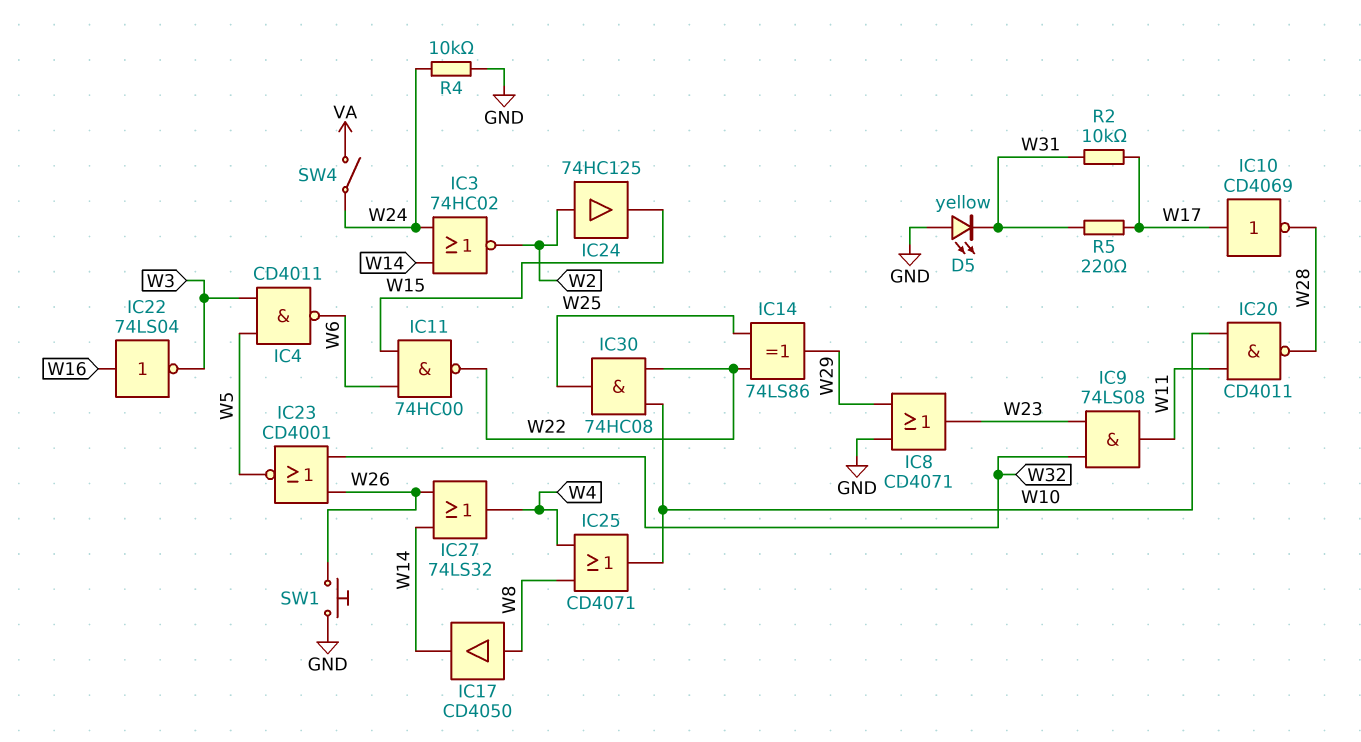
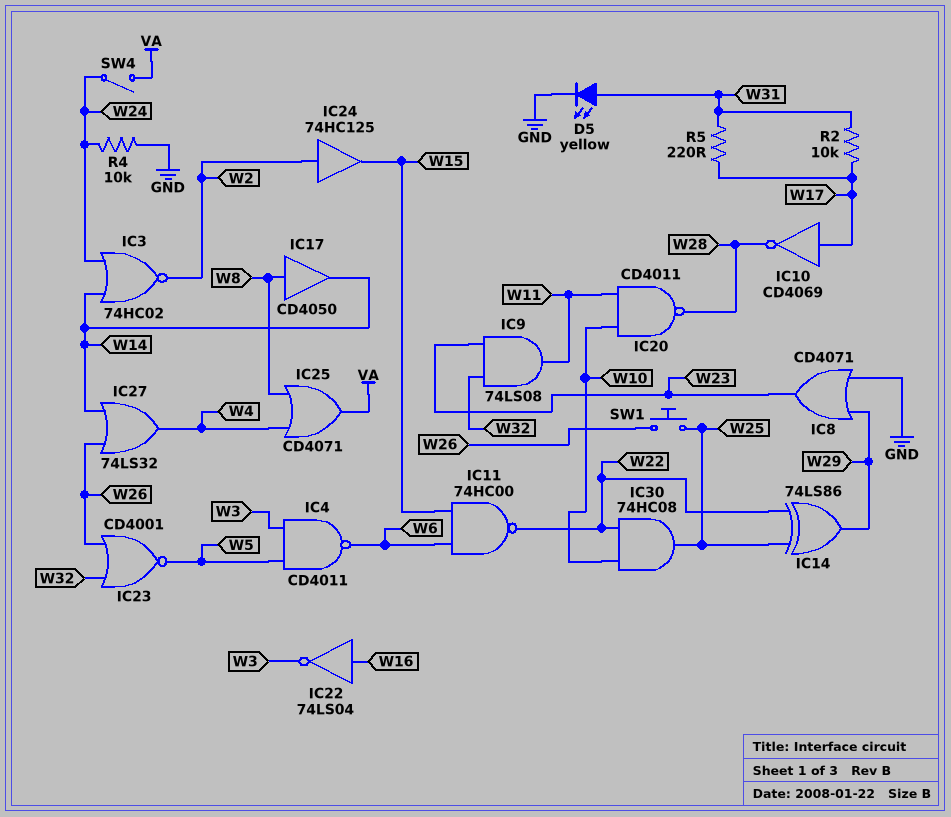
D5: LED yellow (A GND, K W31) -> LED yellow (A W31, K GND)
IC25: OR CD4071 (in W4, in W8, out W10) -> OR CD4071 (in W4, in W8, out VA)
SW1: button (GND, W26) -> button (W25, W26)

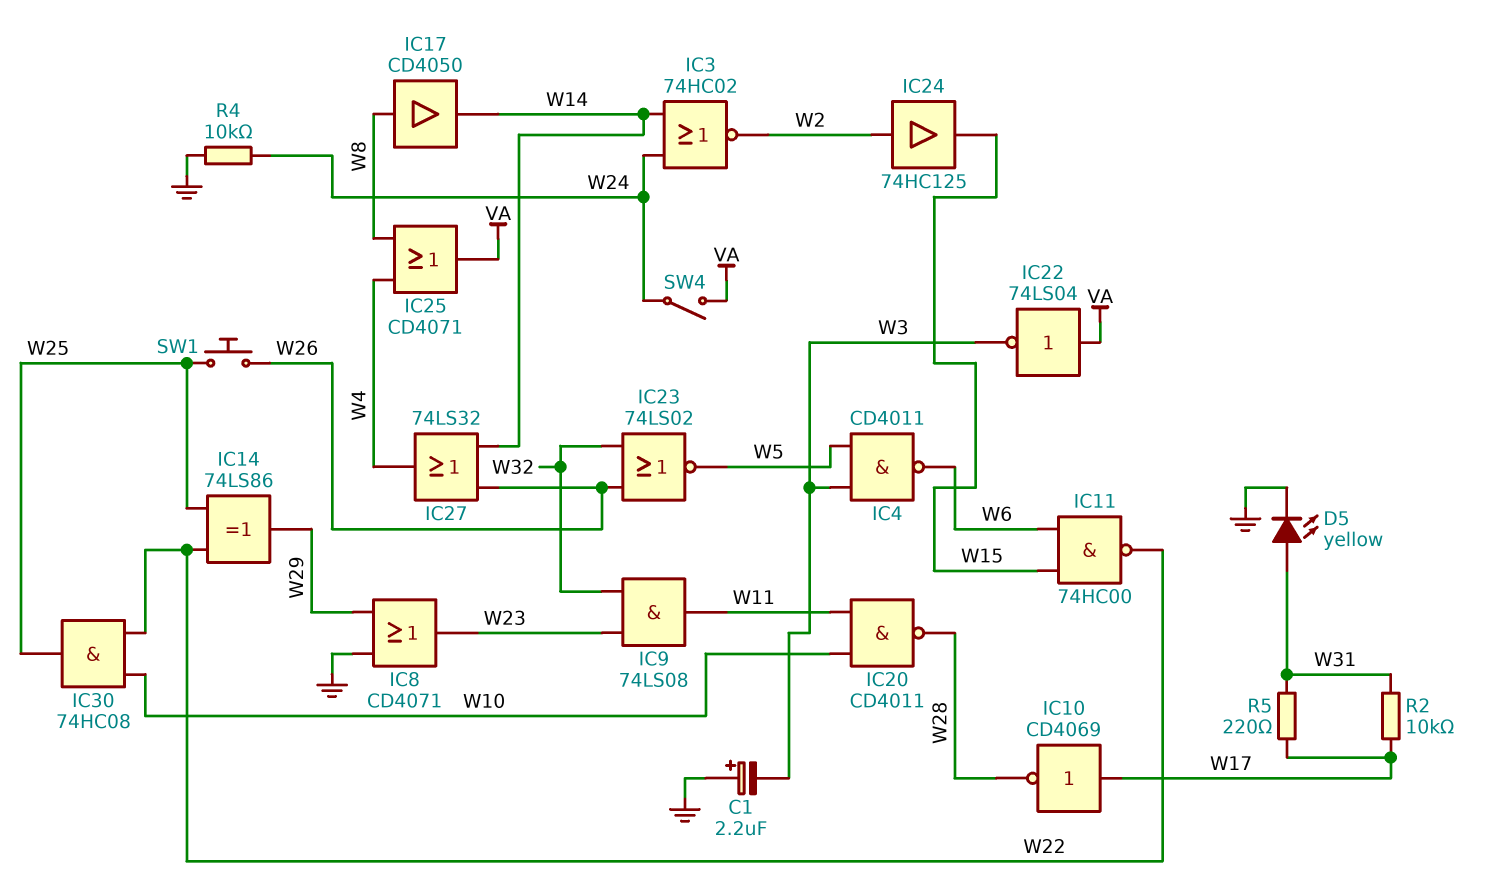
C1: none -> 2.2uF (plus GND, minus W3)
IC22: NOT 74LS04 (in W16, out W3) -> NOT 74LS04 (in VA, out W3)
IC23: NOR CD4001 (in W26, in W32, out W5) -> NOR 74LS02 (in W26, in W32, out W5)

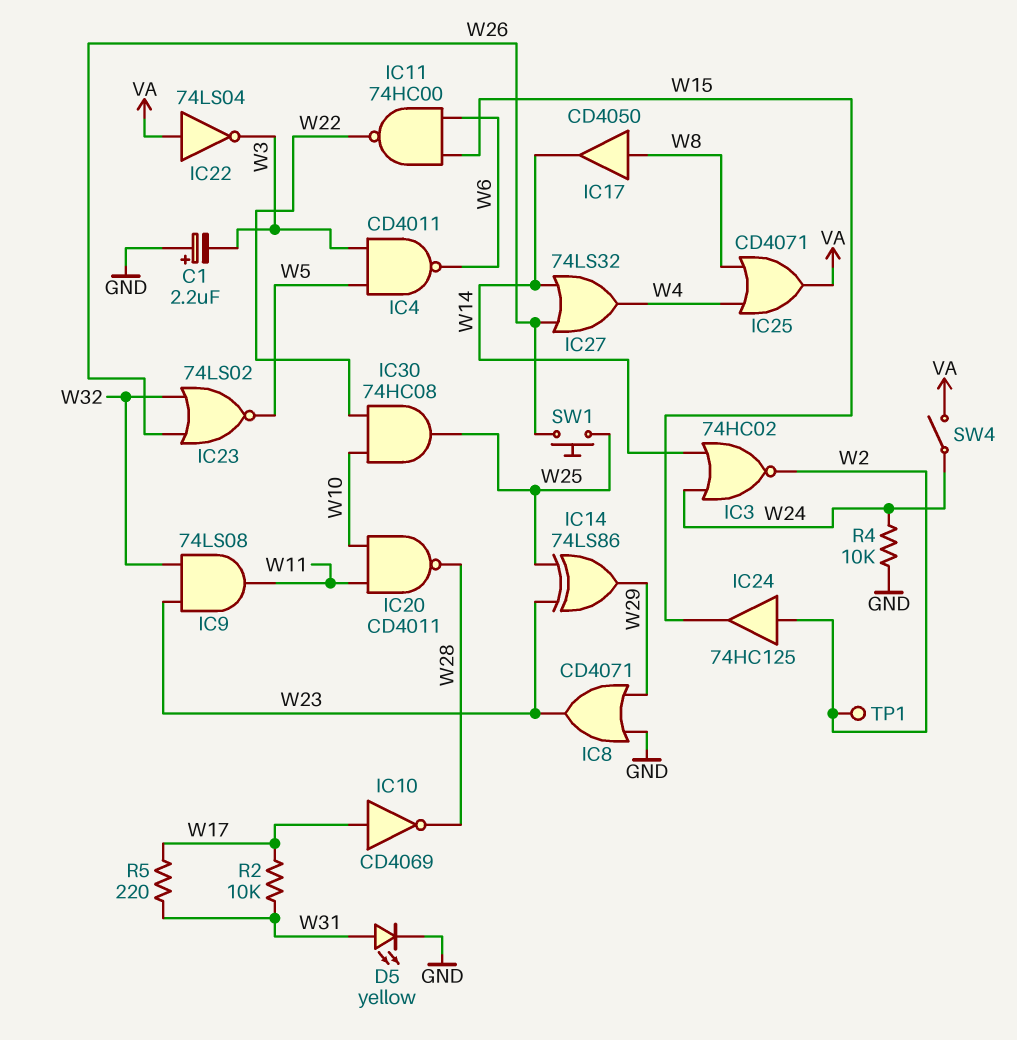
IC14: XOR 74LS86 (in W22, in W25, out W29) -> XOR 74LS86 (in W23, in W25, out W29)
TP1: none -> test point (W2)

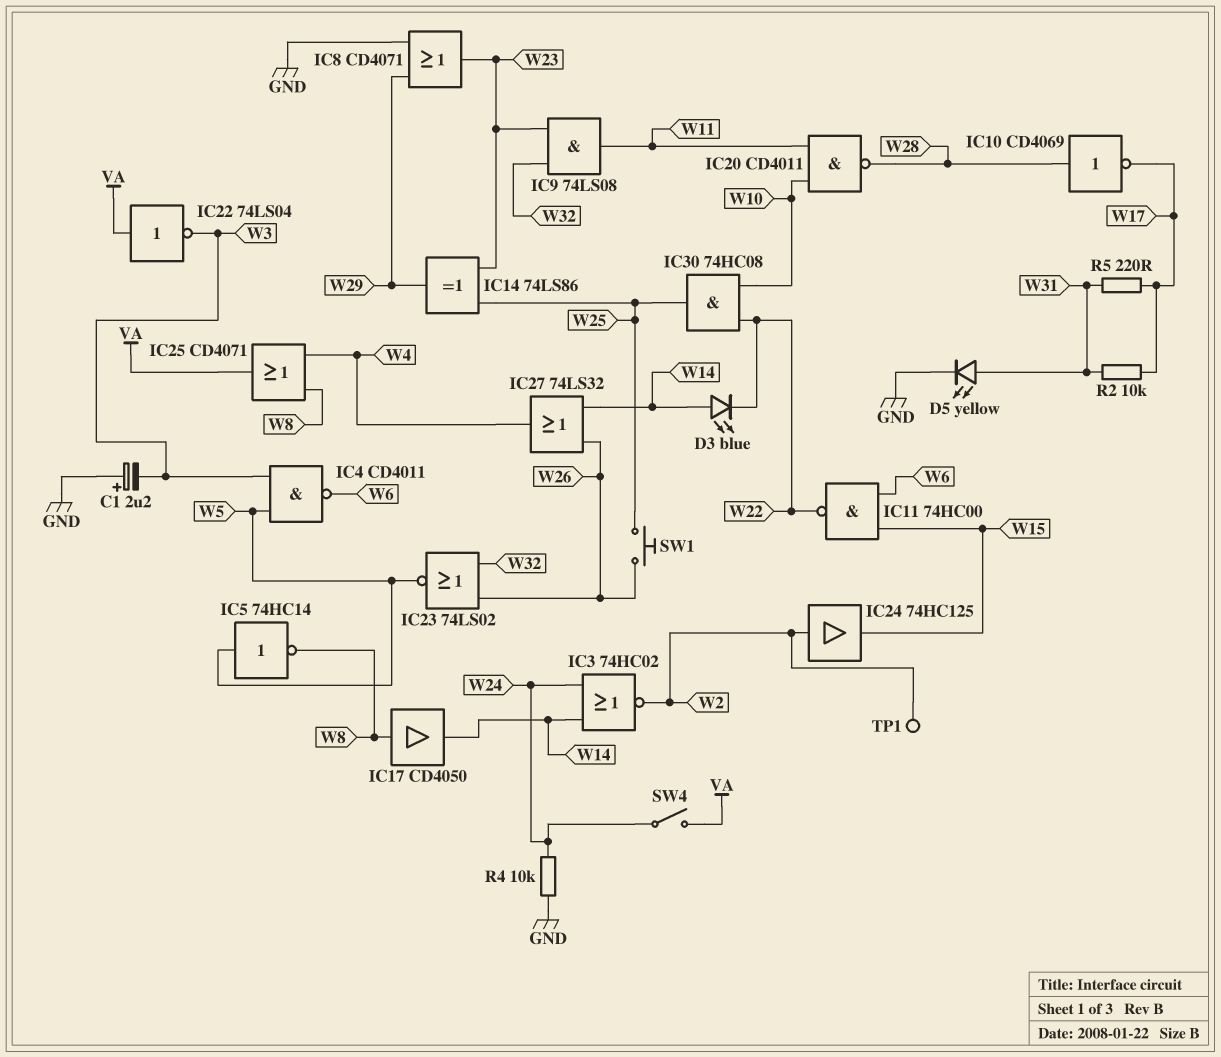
D3: none -> LED blue (A W14, K W22)
IC5: none -> NOT 74HC14 (in W5, out W8)
IC10: NOT CD4069 (in W17, out W28) -> NOT CD4069 (in W28, out W17)

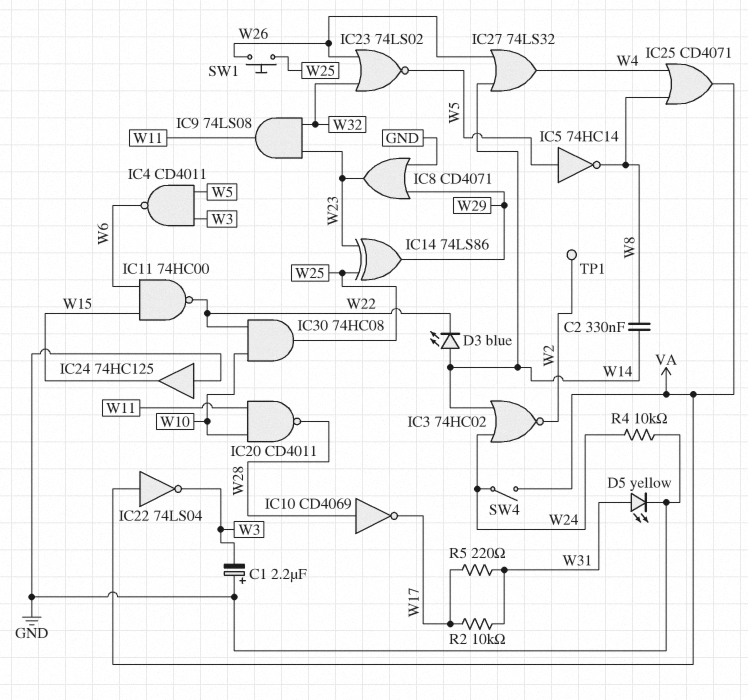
C2: none -> 330nF (W8, W14)
IC17: buffer CD4050 (in W8, out W14) -> none
IC24: buffer 74HC125 (in W2, out W15) -> buffer 74HC125 (in GND, out W15)

